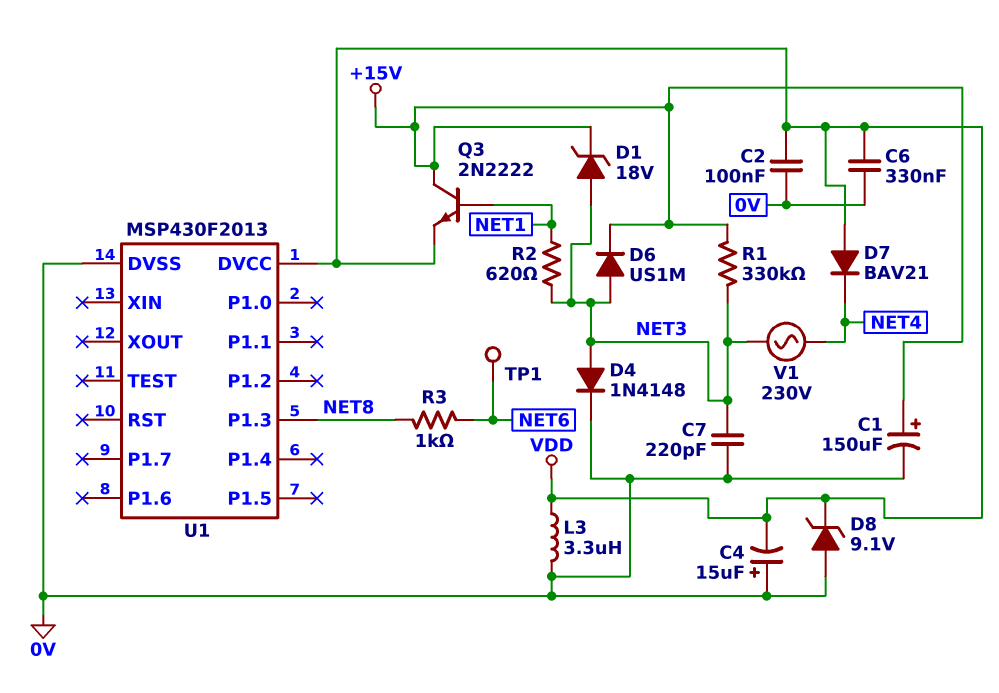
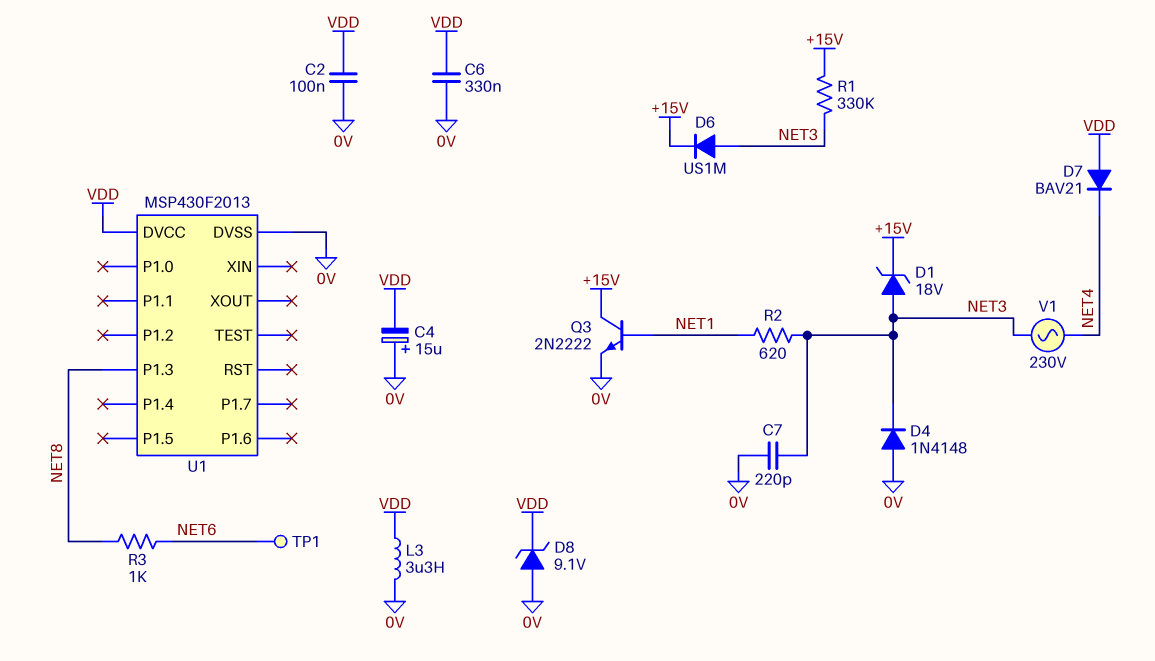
C1: 150uF (plus +15V, minus 0V) -> none
D4: diode 1N4148 (A NET3, K 0V) -> diode 1N4148 (A 0V, K NET3)
Q3: NPN 2N2222 (B NET1, C +15V, E VDD) -> NPN 2N2222 (B NET1, C +15V, E 0V)

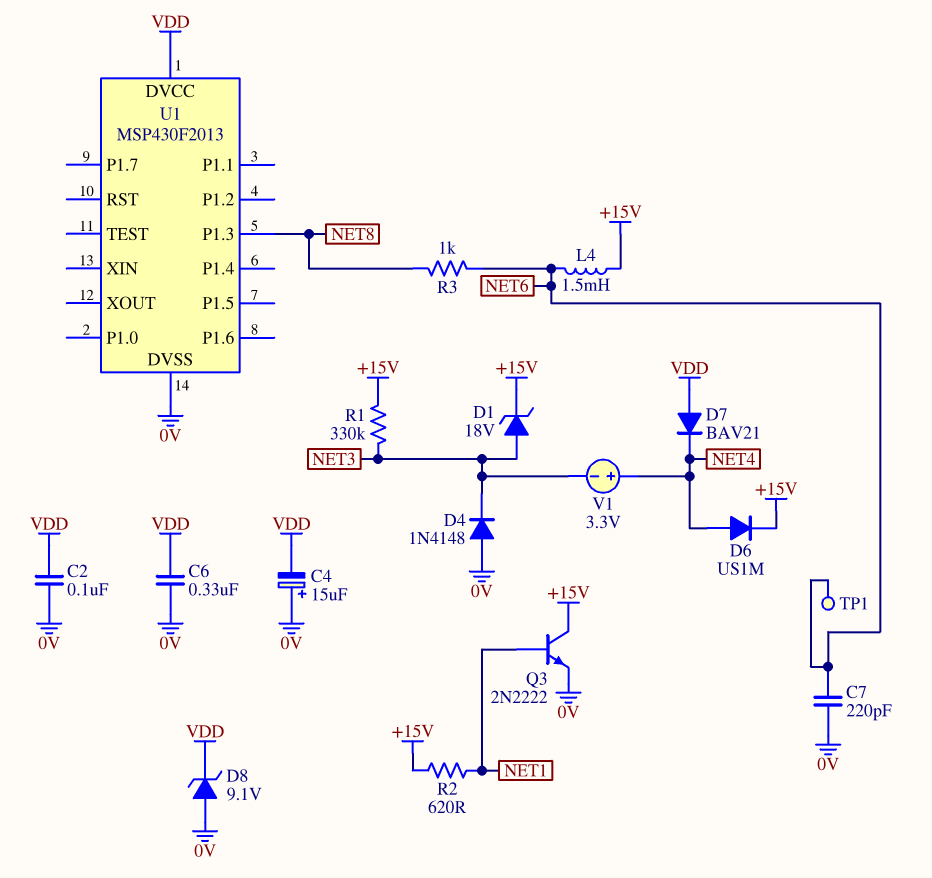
C7: 220pF (0V, NET3) -> 220pF (0V, NET6)
D6: diode US1M (A NET3, K +15V) -> diode US1M (A NET4, K +15V)
L3: 3.3uH (0V, VDD) -> none
L4: none -> 1.5mH (+15V, NET6)
R2: 620 (NET1, NET3) -> 620 (+15V, NET1)
V1: AC 230V (NET3, NET4) -> 3.3V (plus NET4, minus NET3)

